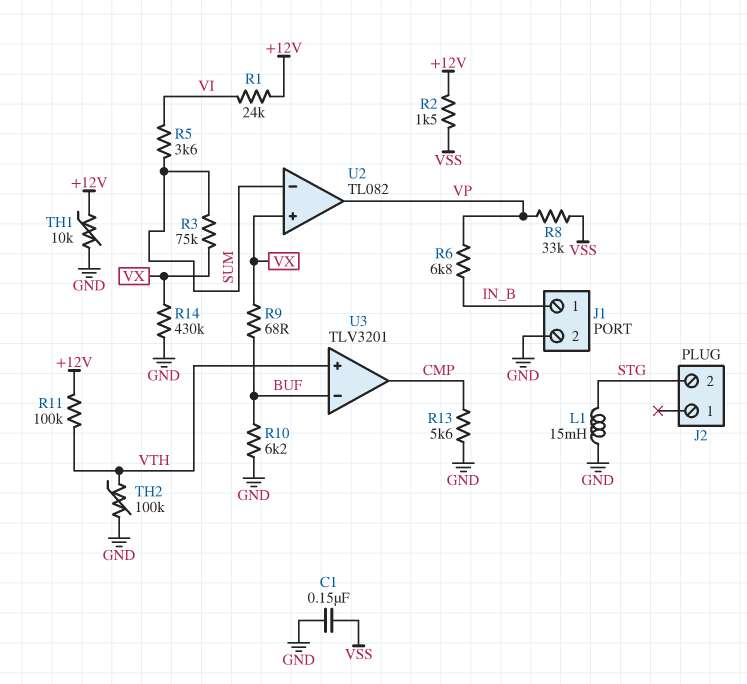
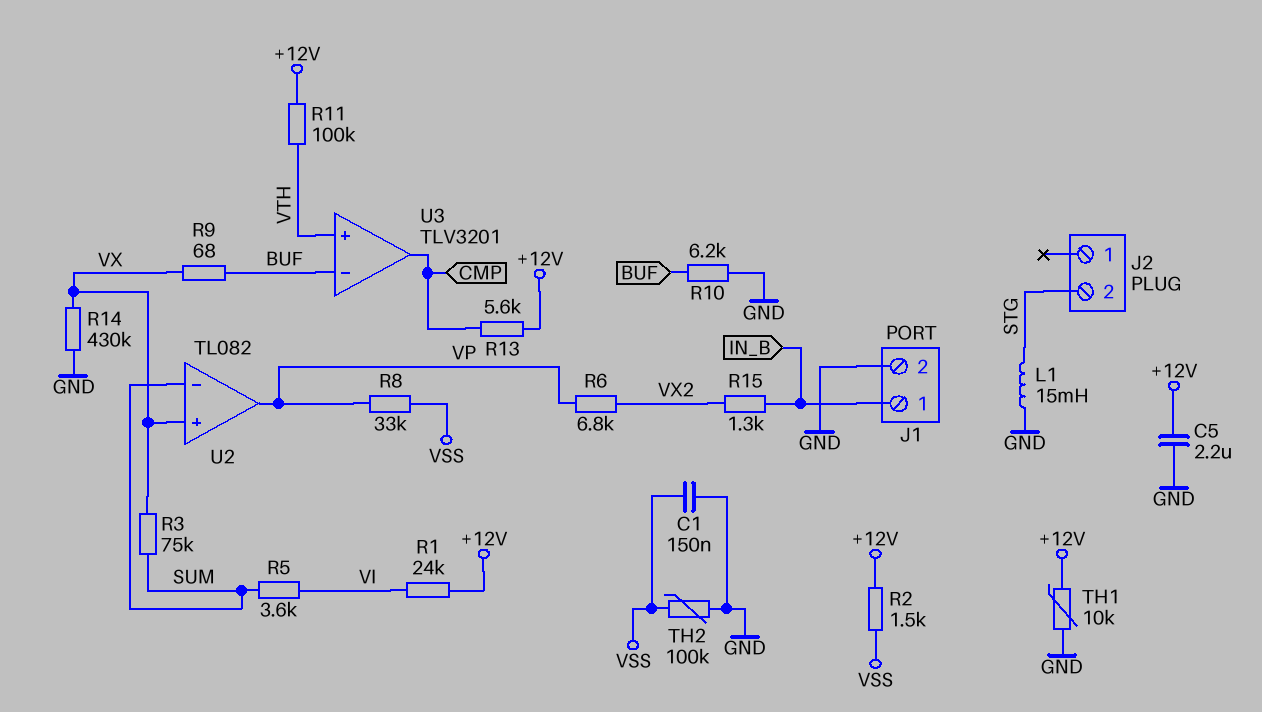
C5: none -> 2.2uF (+12V, GND)
R6: 6.8k (IN_B, VP) -> 6.8k (VP, VX2)
R13: 5.6k (CMP, GND) -> 5.6k (+12V, CMP)
R15: none -> 1.3k (IN_B, VX2)
TH2: 100k (GND, VTH) -> 100k (GND, VSS)

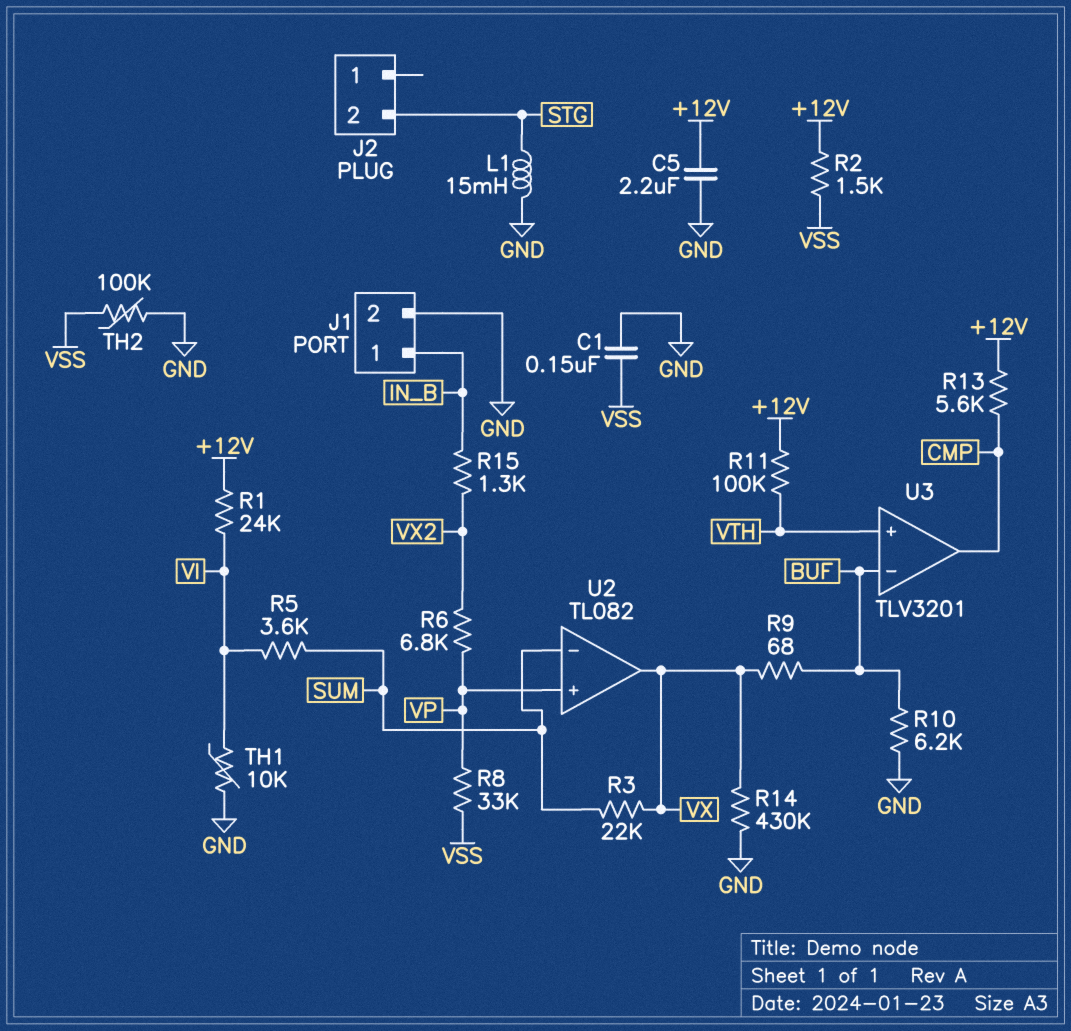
R3: 75k (SUM, VX) -> 22k (SUM, VX)
TH1: 10k (+12V, GND) -> 10k (GND, VI)
U2 pin in+: VX -> VP
U2 pin out: VP -> VX

